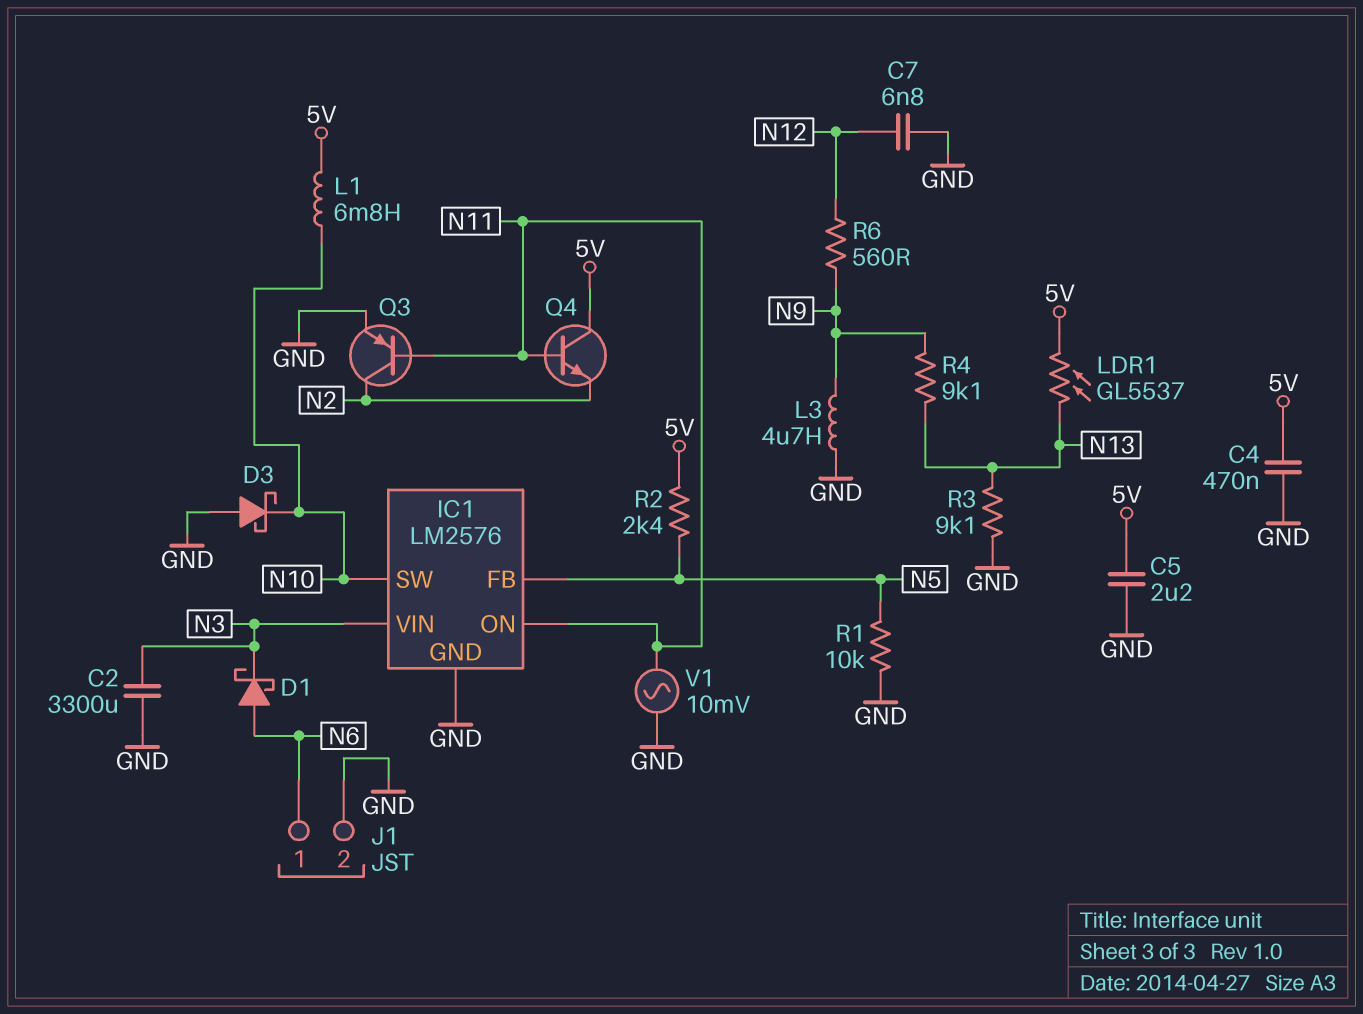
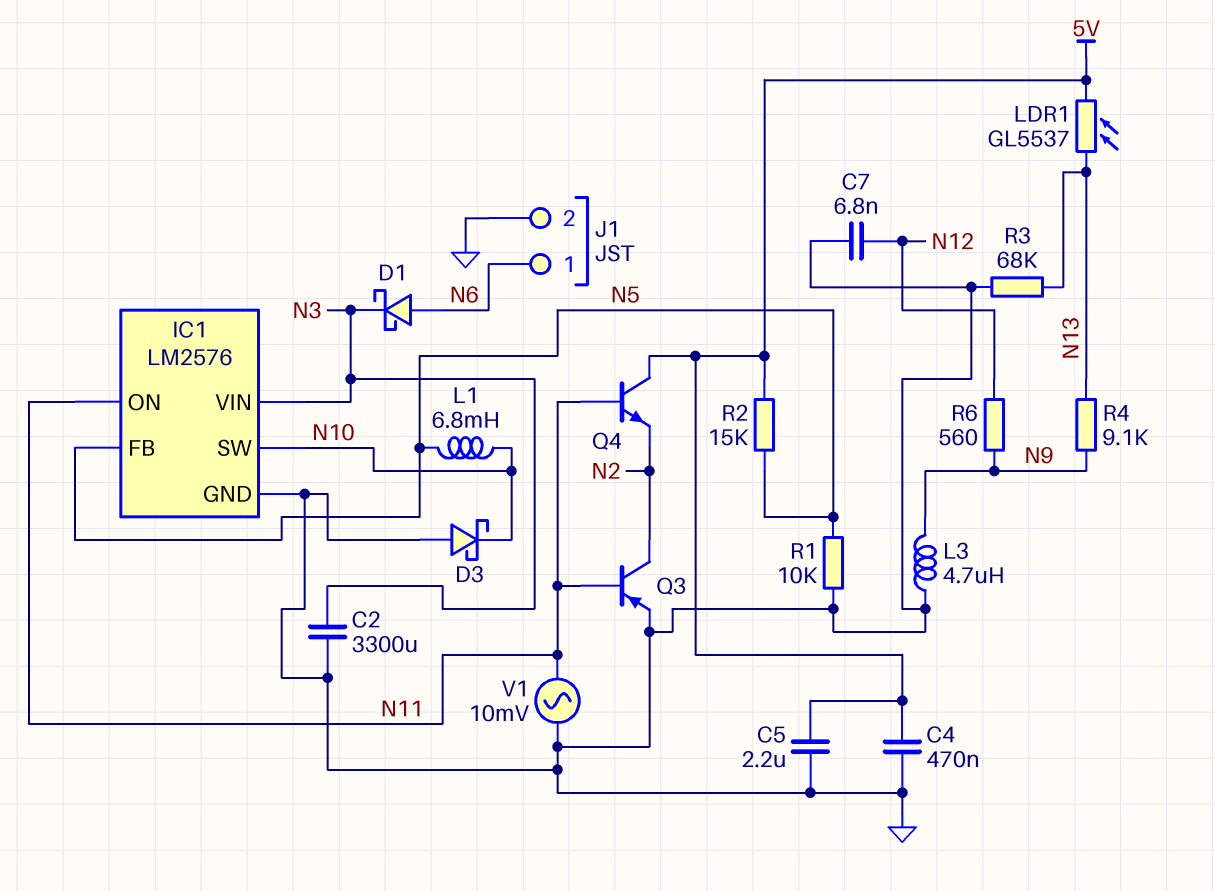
L1: 6.8mH (5V, N10) -> 6.8mH (N5, N10)
R2: 2.4k (5V, N5) -> 15k (5V, N5)
R3: 9.1k (GND, N13) -> 68k (GND, N13)

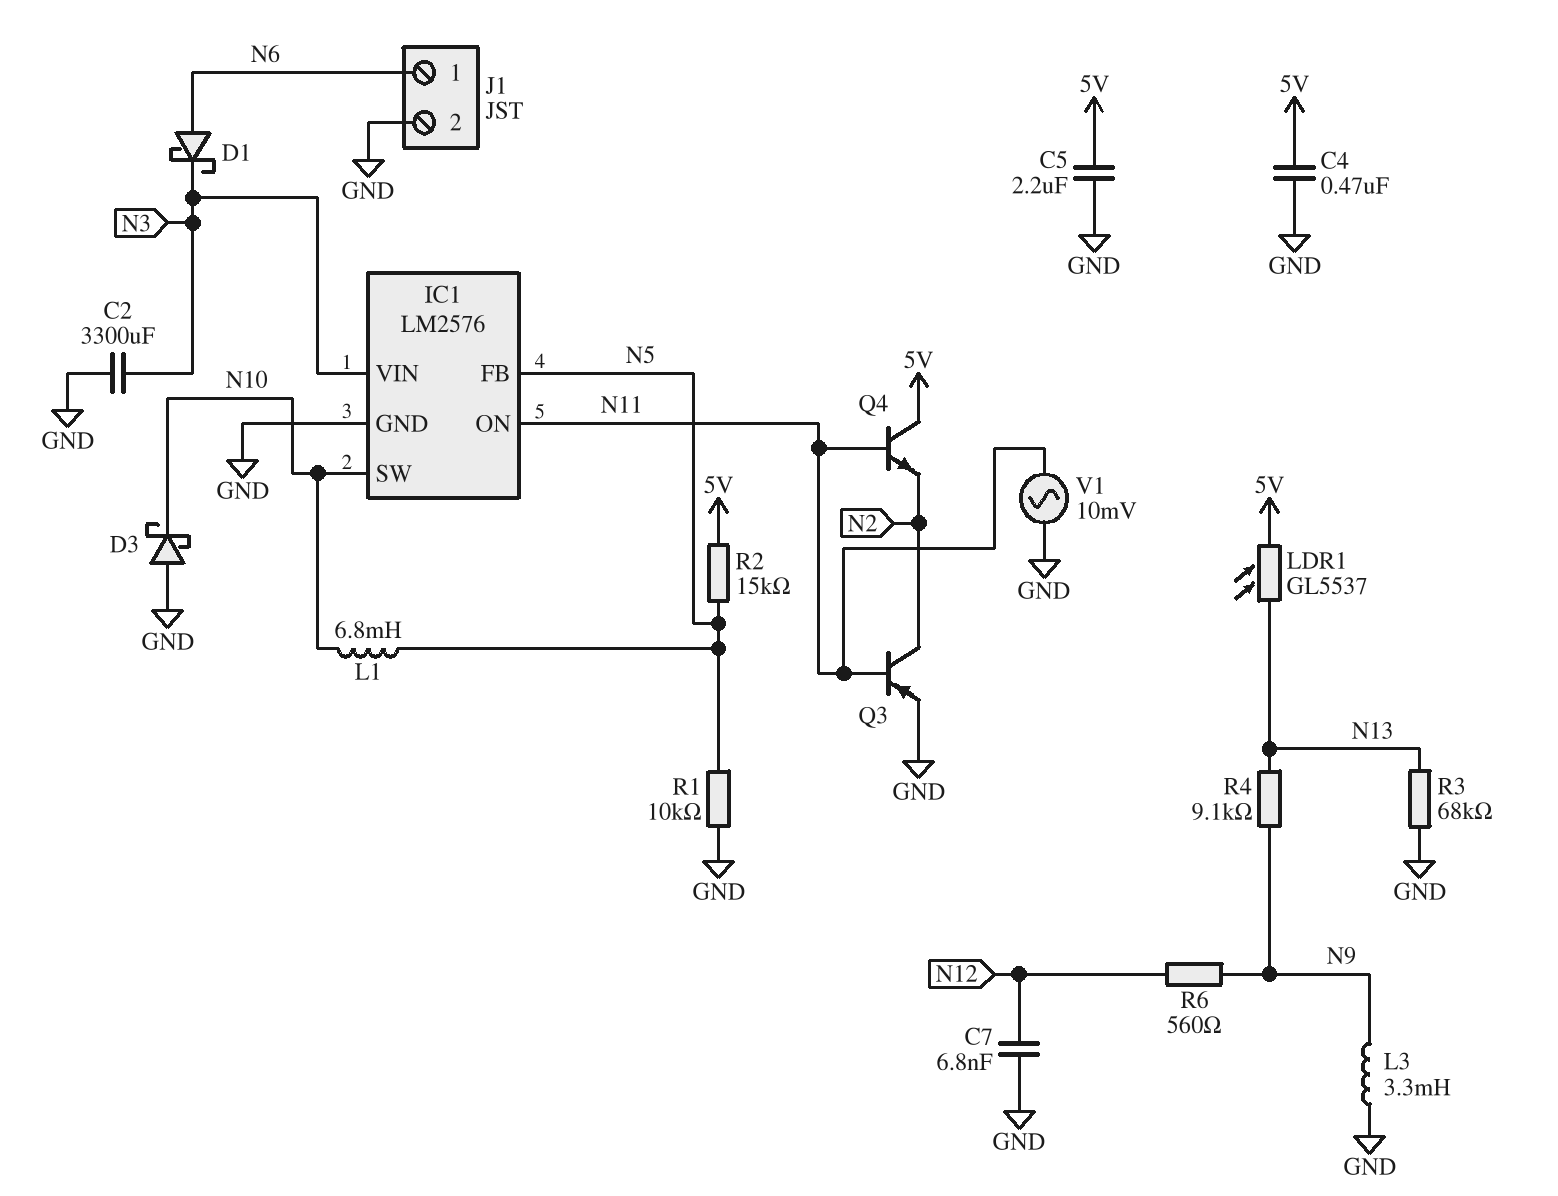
L3: 4.7uH (GND, N9) -> 3.3mH (GND, N9)

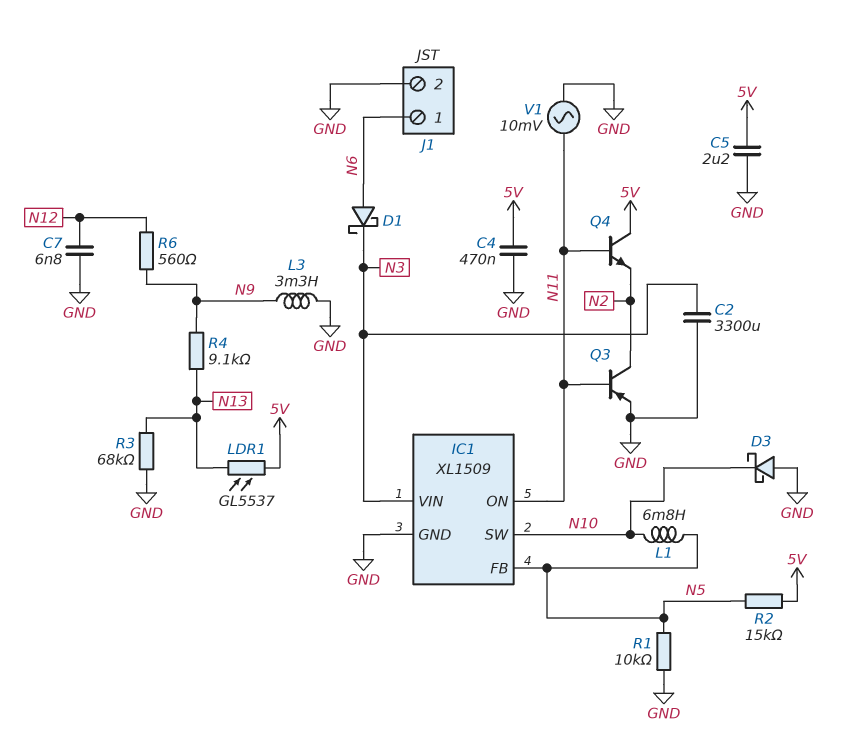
IC1: LM2576 -> XL1509

